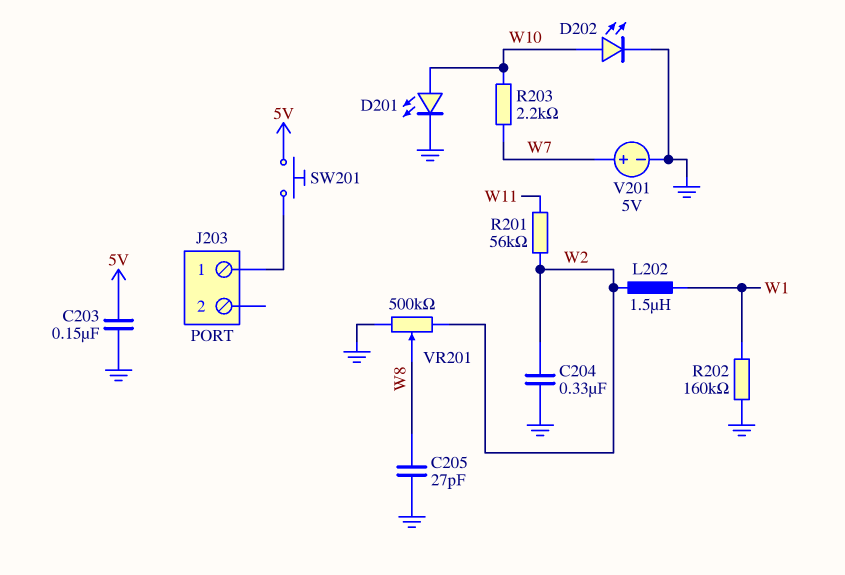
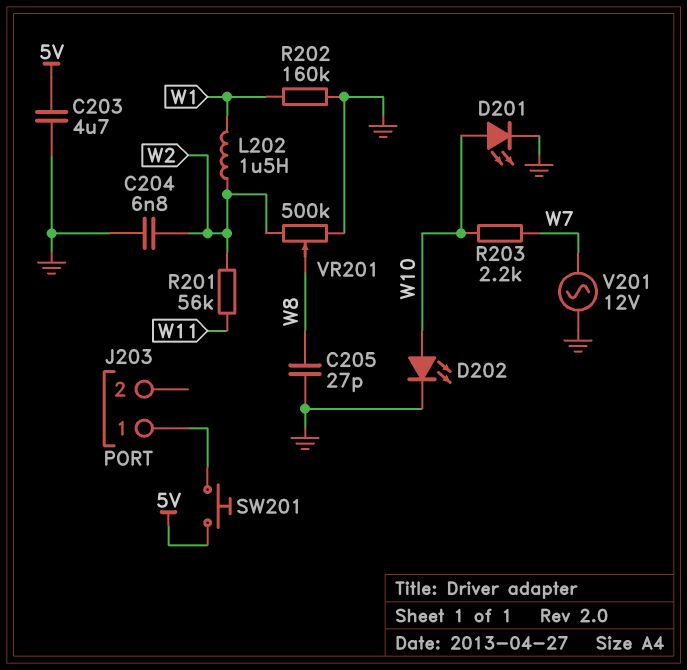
C203: 150nF (5V, GND) -> 4.7uF (5V, GND)
C204: 330nF (GND, W2) -> 6.8nF (GND, W2)
V201: 5V (plus W7, minus GND) -> AC 12V (GND, W7)

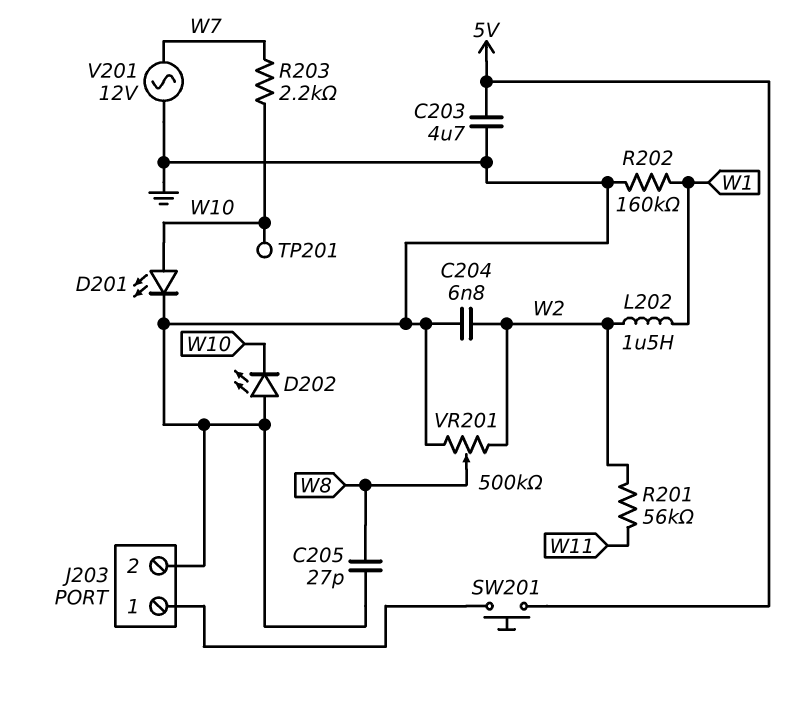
D202: LED (A W10, K GND) -> LED (A GND, K W10)
J203 pin 2: none -> GND
TP201: none -> test point (W10)

